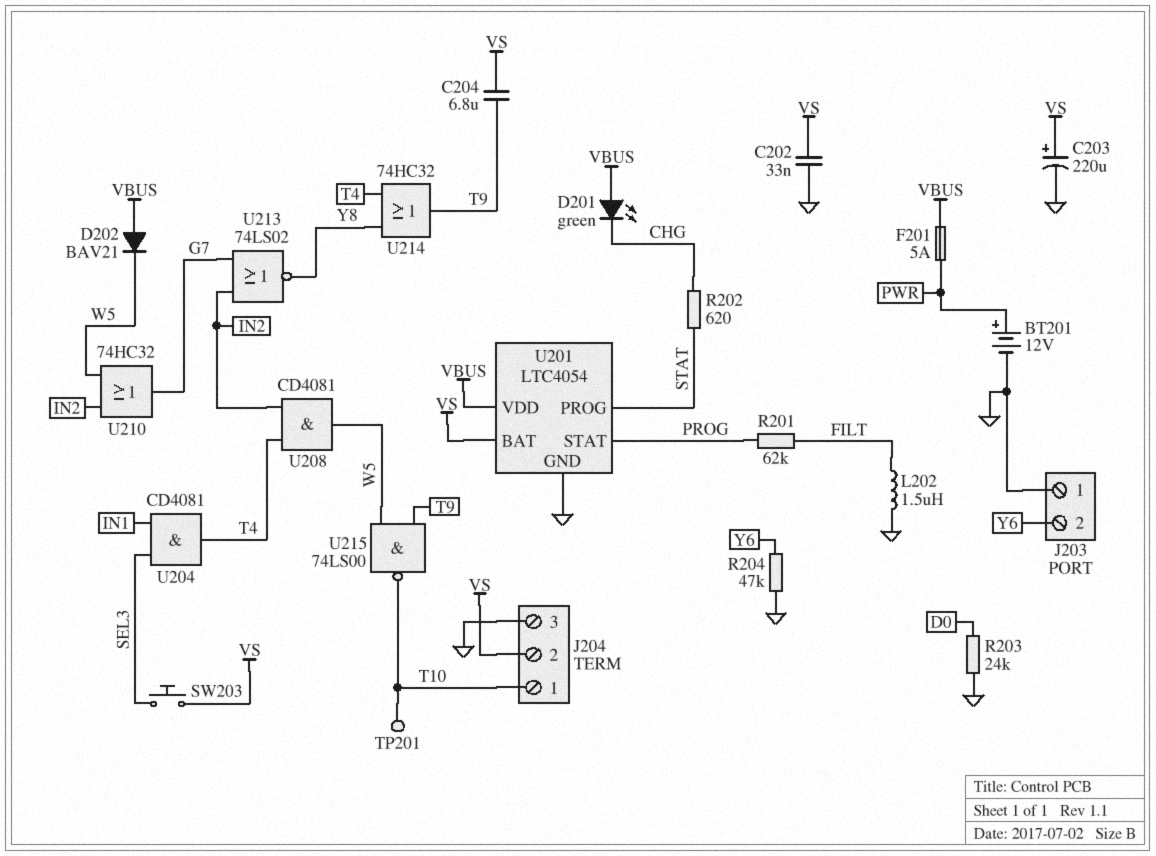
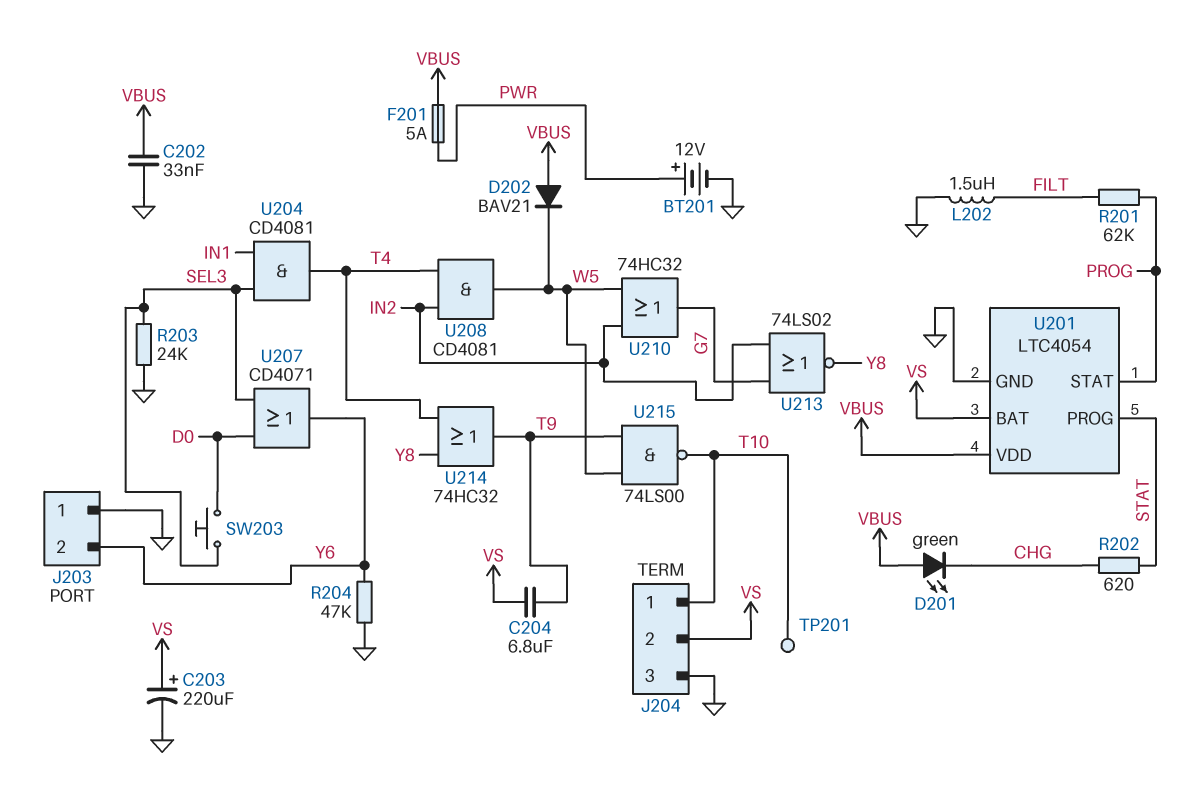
C202: 33nF (GND, VS) -> 33nF (GND, VBUS)
R203: 24k (D0, GND) -> 24k (GND, SEL3)
SW203: button (SEL3, VS) -> button (D0, SEL3)
U207: none -> OR CD4071 (in D0, in SEL3, out Y6)

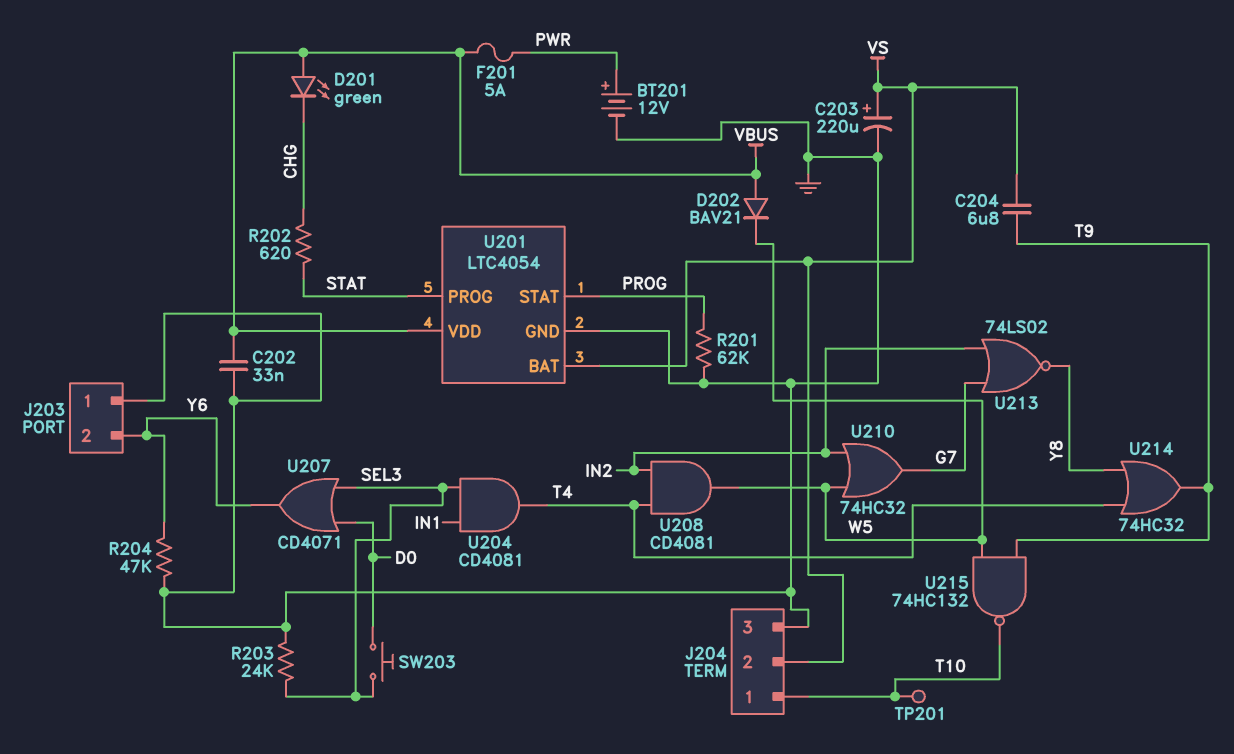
L202: 1.5uH (FILT, GND) -> none
R201: 62k (FILT, PROG) -> 62k (GND, PROG)
U215: NAND 74LS00 (in T9, in W5, out T10) -> NAND 74HC132 (in T9, in W5, out T10)

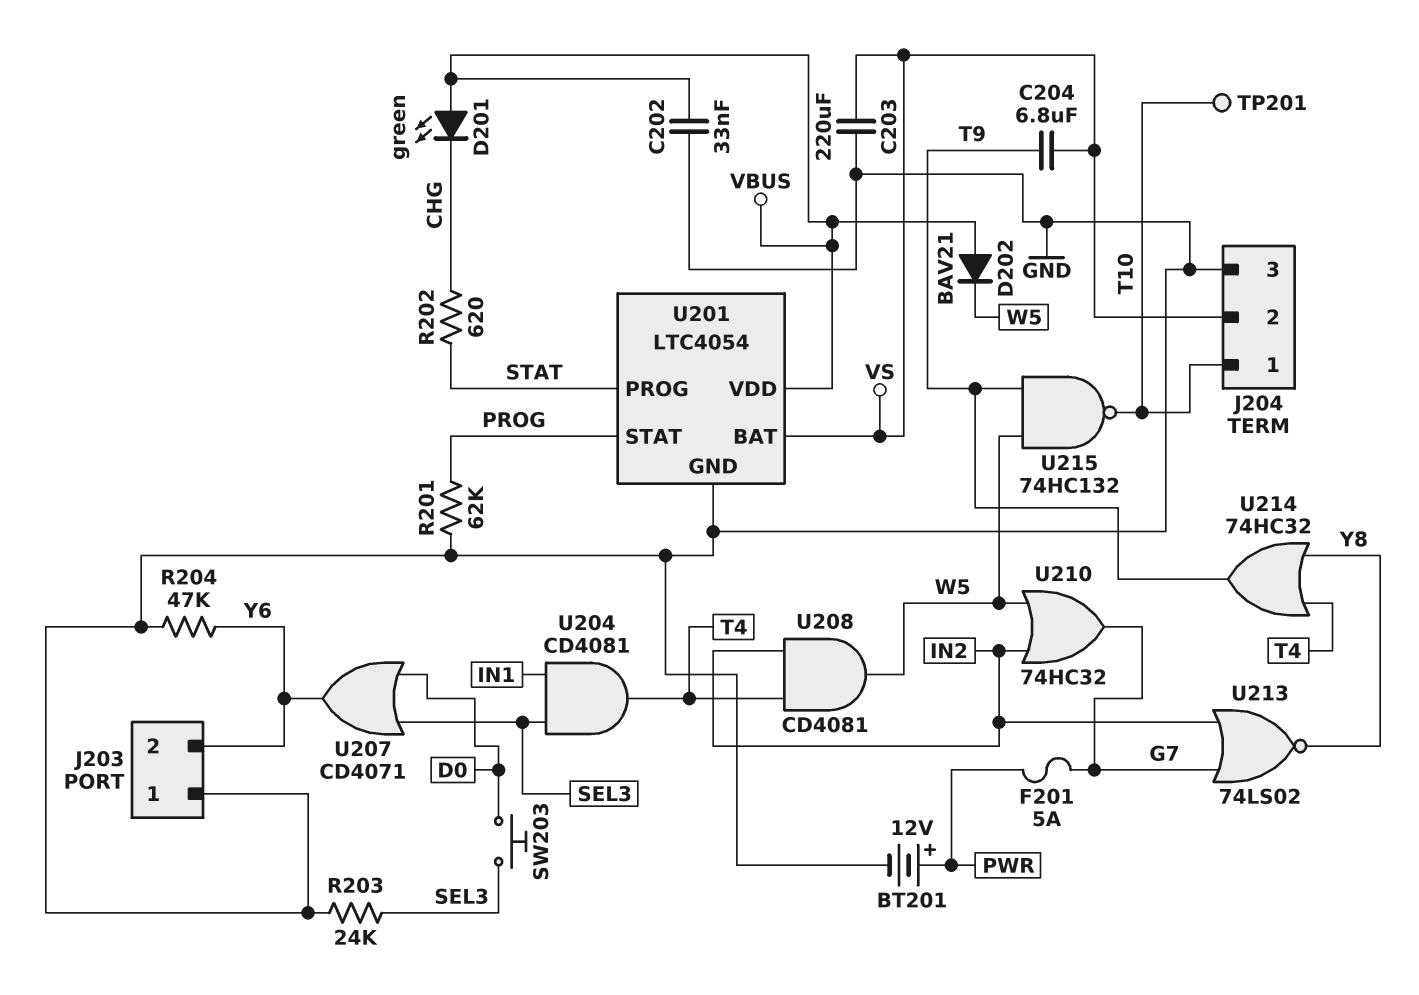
C203: 220uF (plus VS, minus GND) -> 220uF (GND, VS)
F201: 5A (PWR, VBUS) -> 5A (G7, PWR)

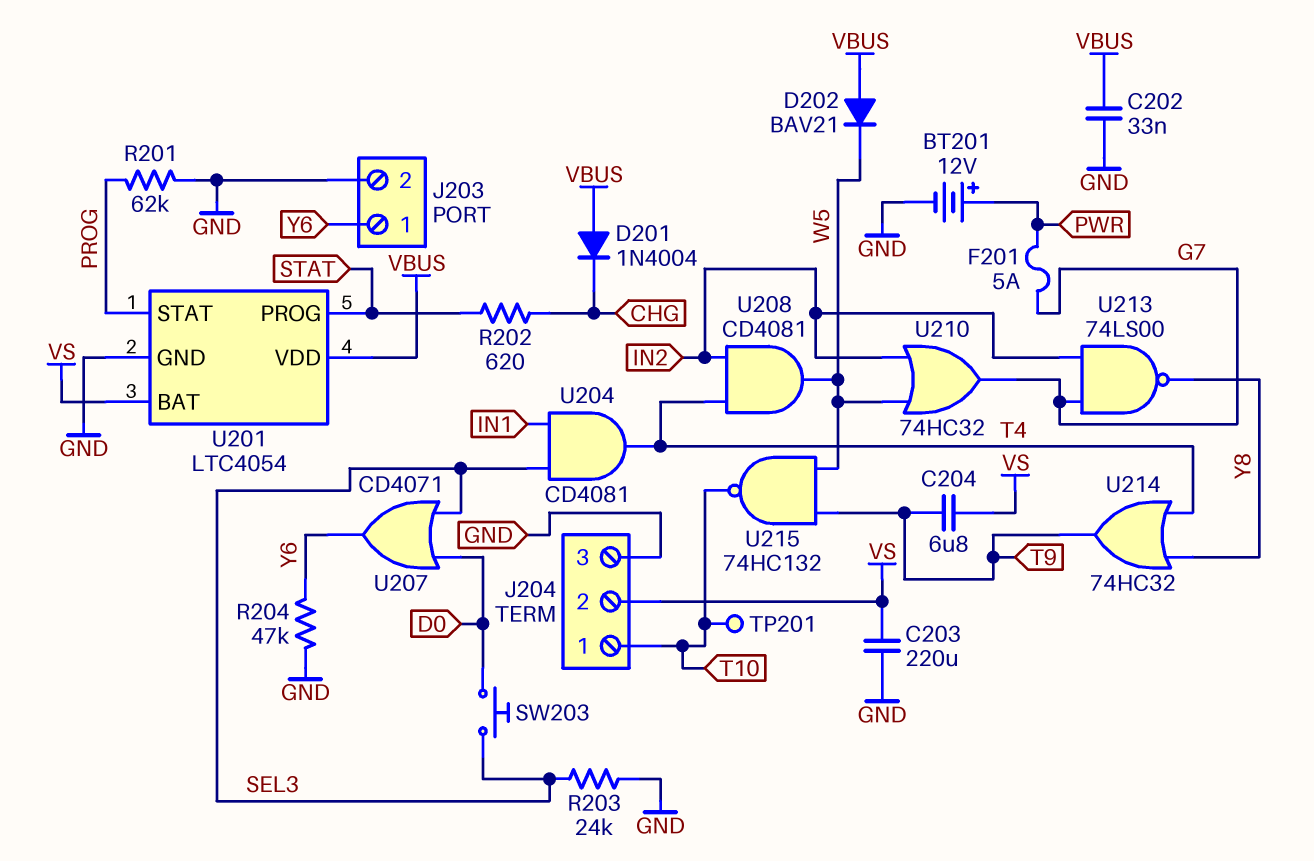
D201: LED green (A VBUS, K CHG) -> diode 1N4004 (A VBUS, K CHG)
J203 pin 1: GND -> Y6
J203 pin 2: Y6 -> GND
U213: NOR 74LS02 (in G7, in IN2, out Y8) -> NAND 74LS00 (in G7, in IN2, out Y8)

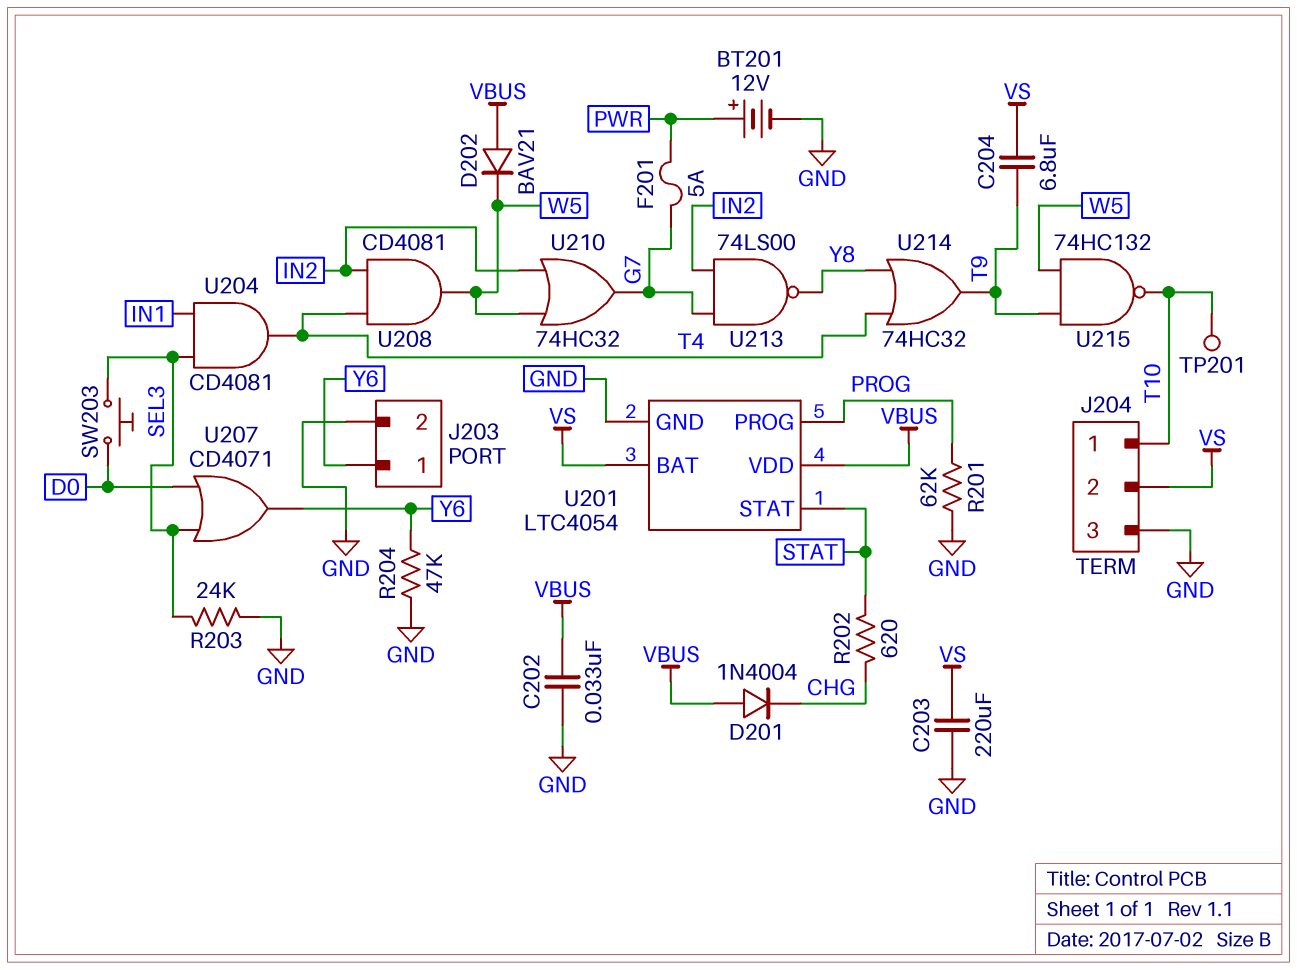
U201 pin PROG: STAT -> PROG
U201 pin STAT: PROG -> STAT

